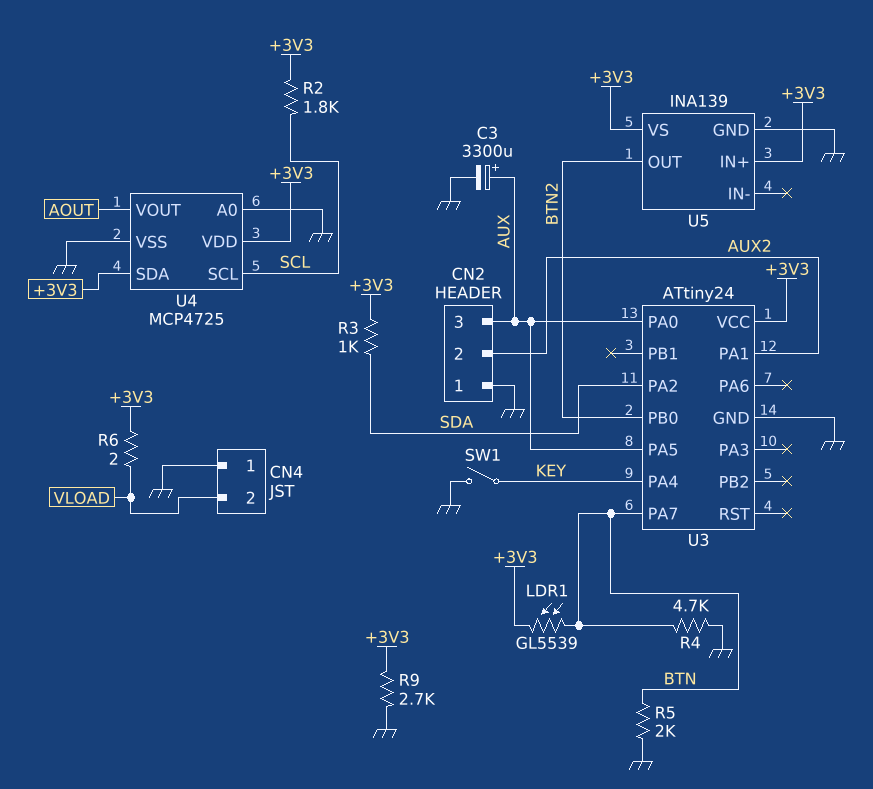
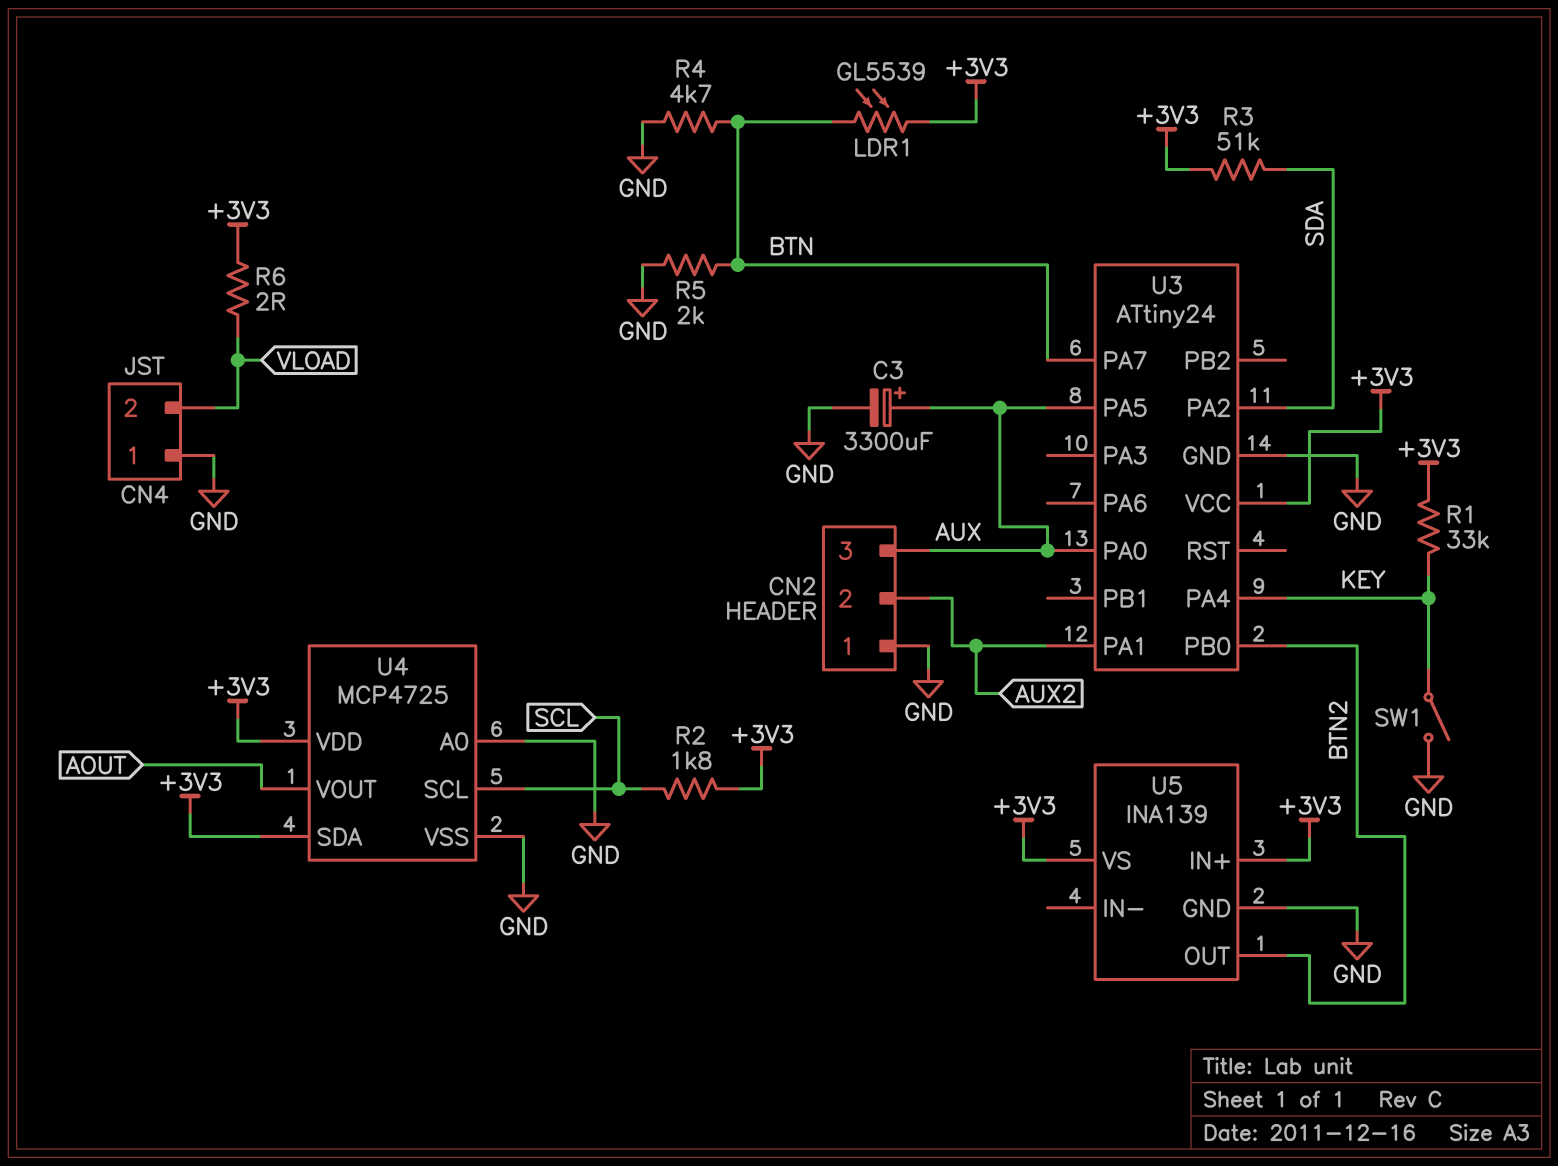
R1: none -> 33k (+3V3, KEY)
R3: 1k (+3V3, SDA) -> 51k (+3V3, SDA)
R9: 2.7k (+3V3, GND) -> none

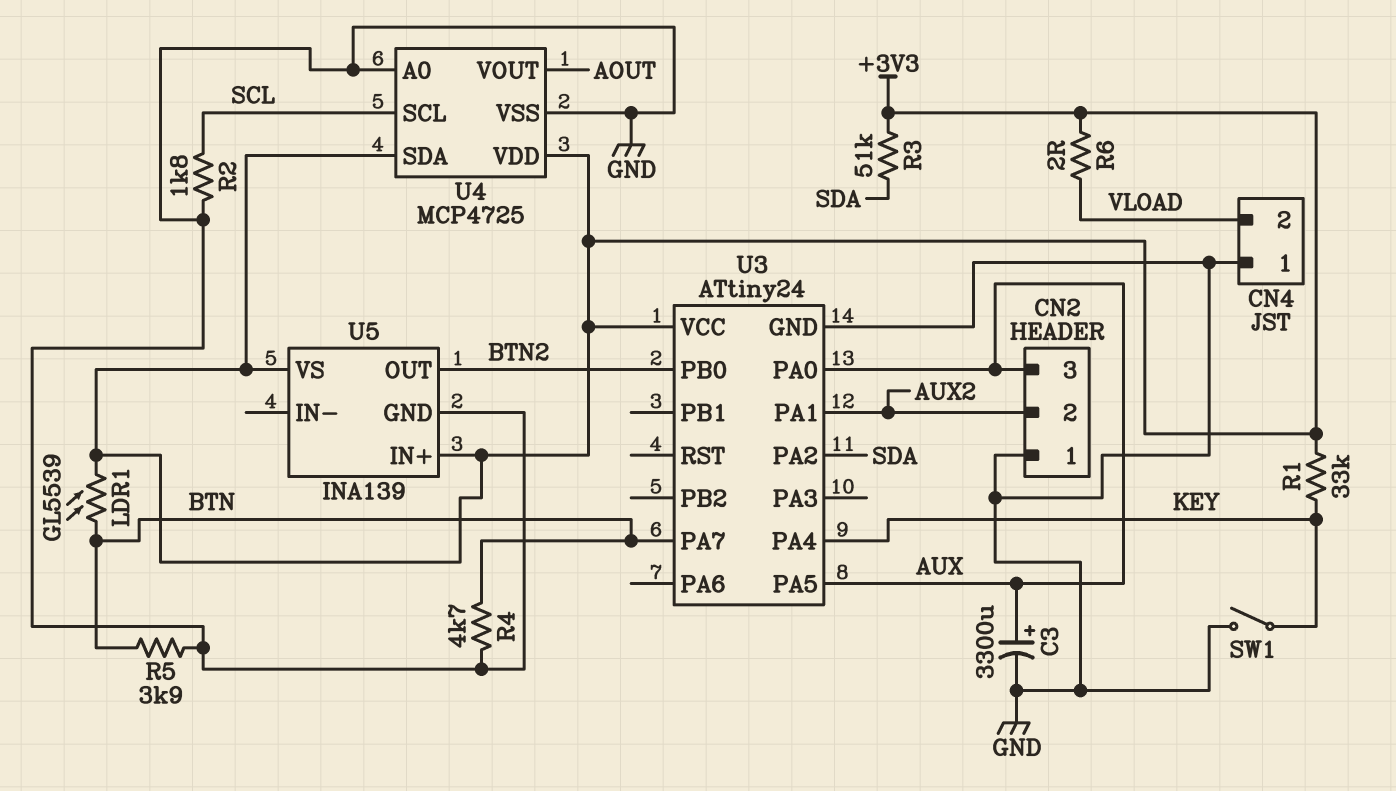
R2: 1.8k (+3V3, SCL) -> 1.8k (GND, SCL)
R5: 2k (BTN, GND) -> 3.9k (BTN, GND)

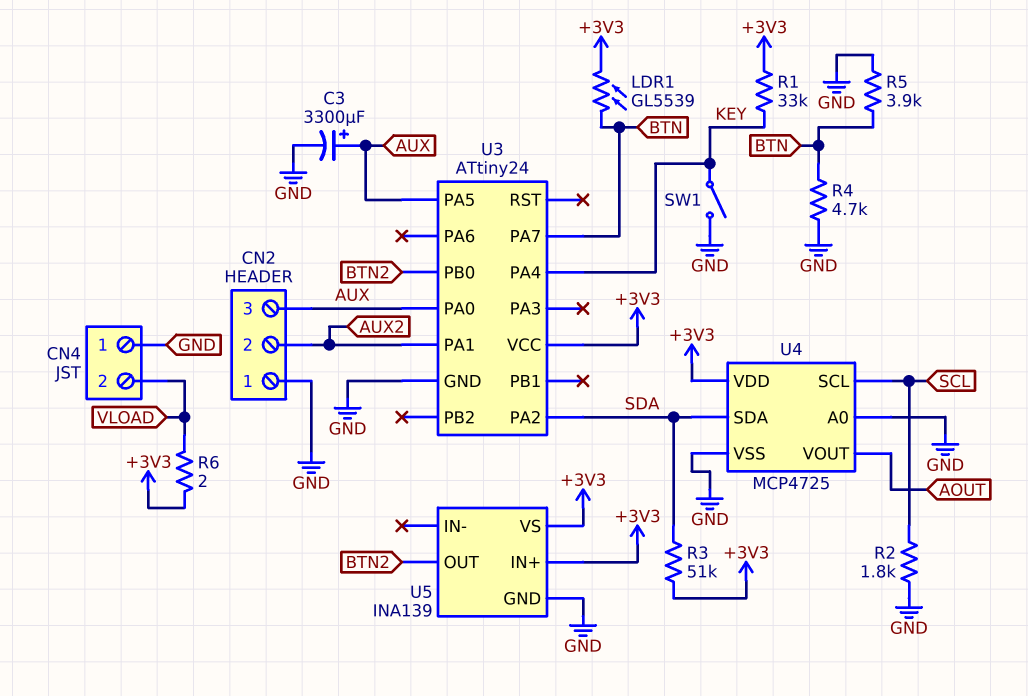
U4 pin SDA: +3V3 -> SDA

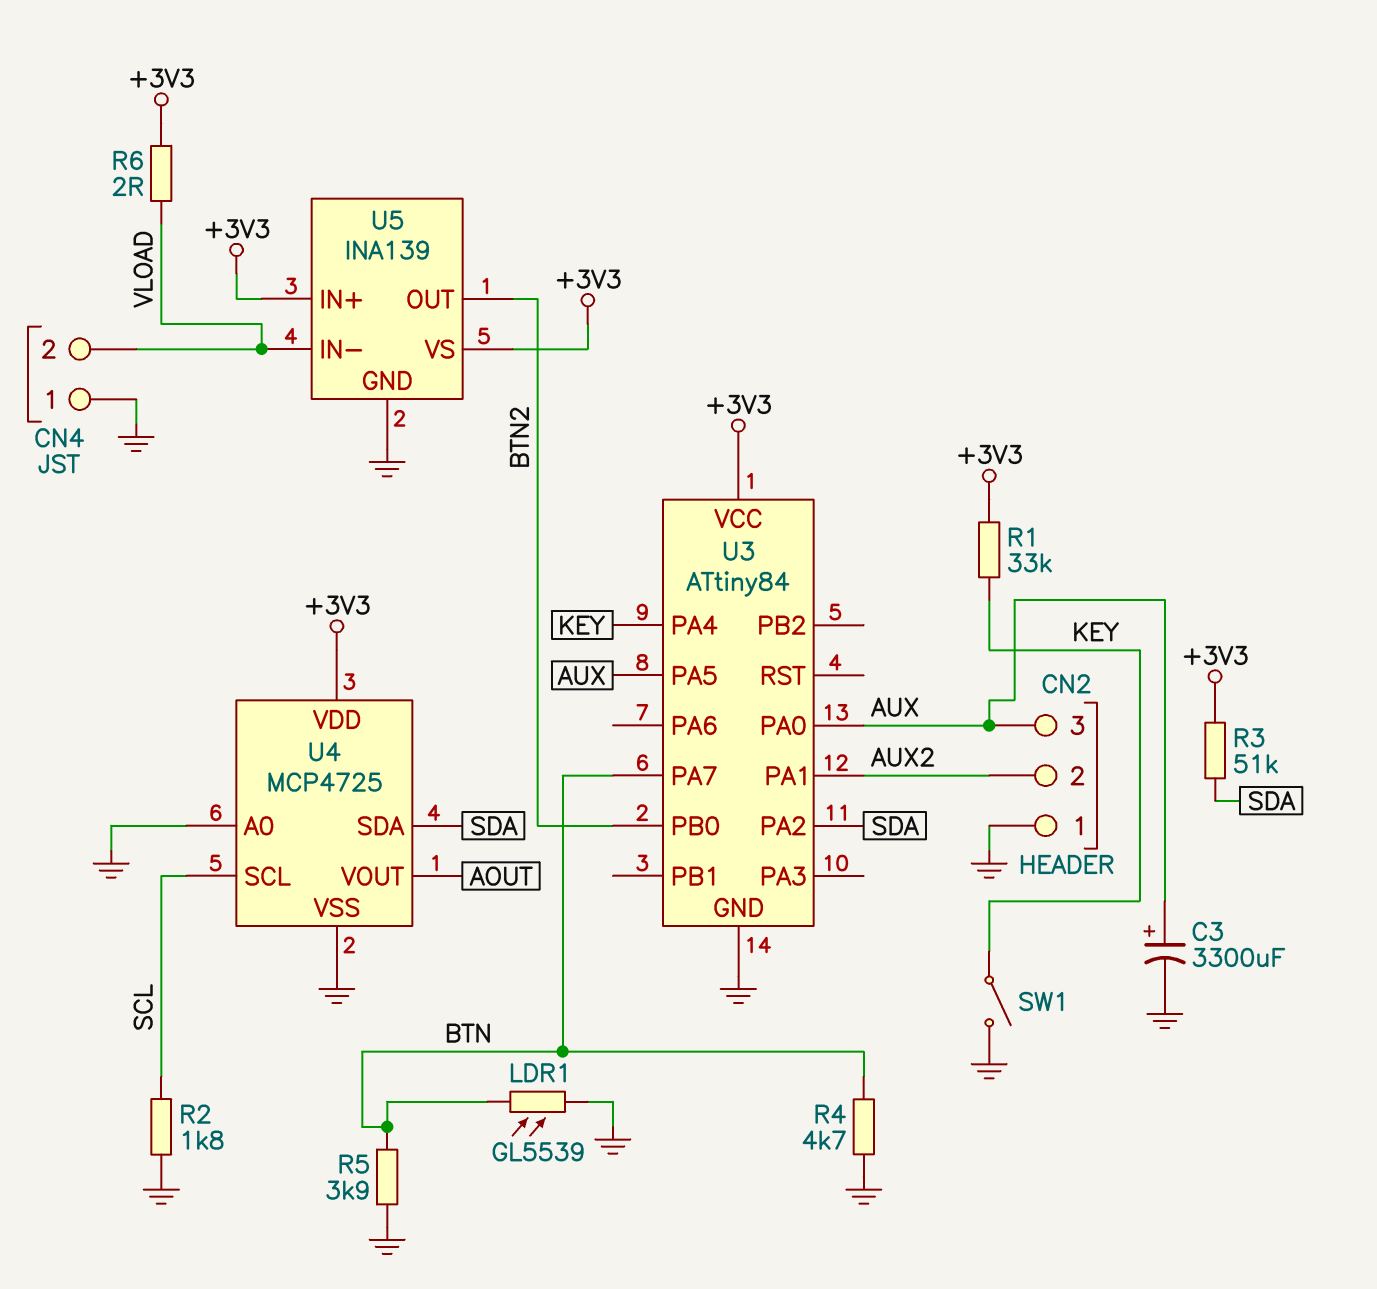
LDR1: GL5539 (+3V3, BTN) -> GL5539 (BTN, GND)
U3: ATtiny24 -> ATtiny84
U5 pin IN-: none -> VLOAD

